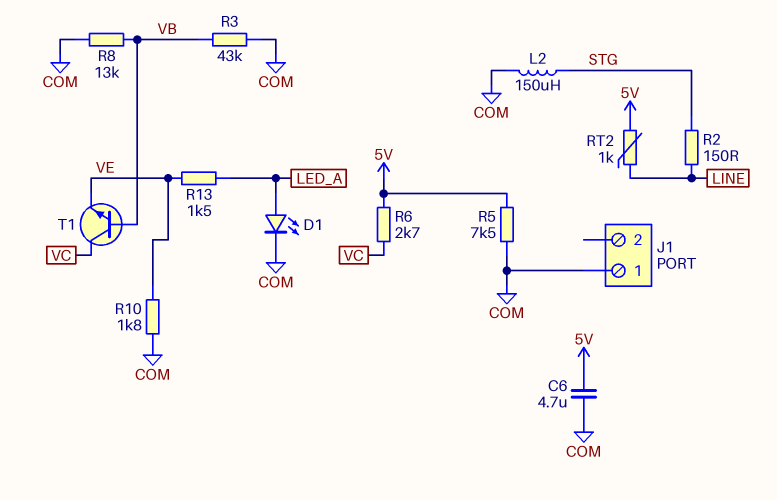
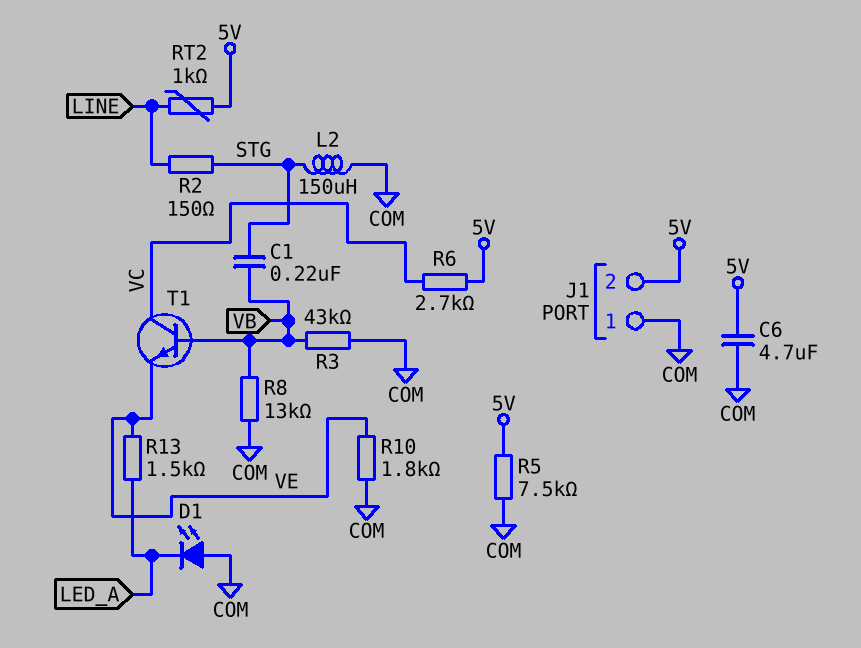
C1: none -> 220nF (STG, VB)
D1: LED (A LED_A, K COM) -> LED (A COM, K LED_A)
J1 pin 2: none -> 5V

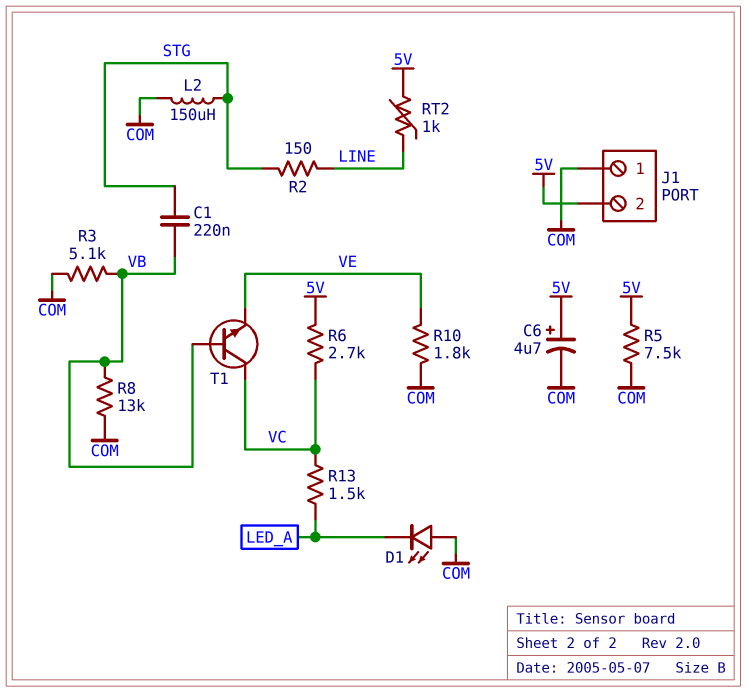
C6: 4.7uF (5V, COM) -> 4.7uF (plus 5V, minus COM)
R3: 43k (COM, VB) -> 5.1k (COM, VB)
R13: 1.5k (LED_A, VE) -> 1.5k (LED_A, VC)

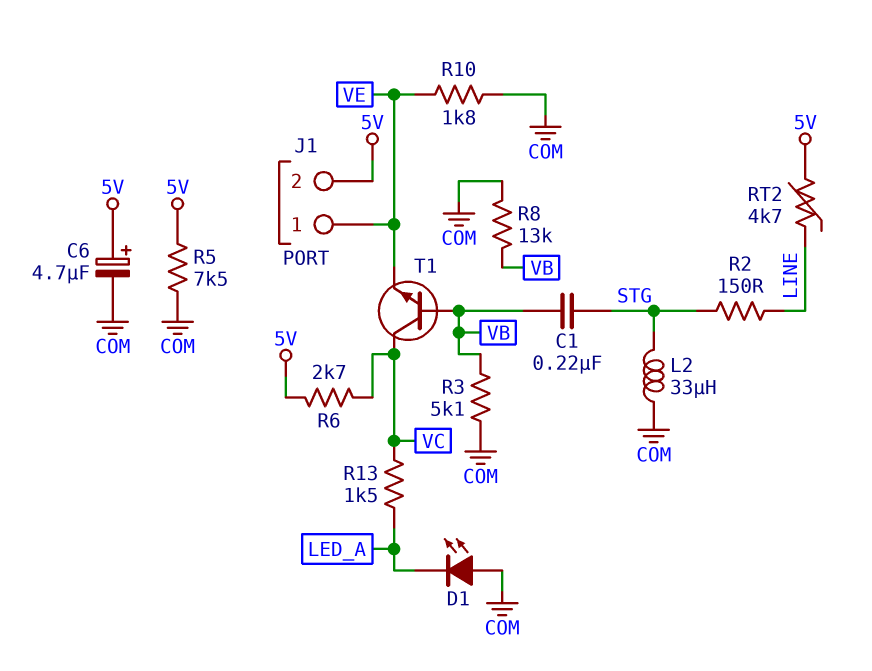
J1 pin 1: COM -> VE
L2: 150uH (COM, STG) -> 33uH (COM, STG)
RT2: 1k (5V, LINE) -> 4.7k (5V, LINE)

